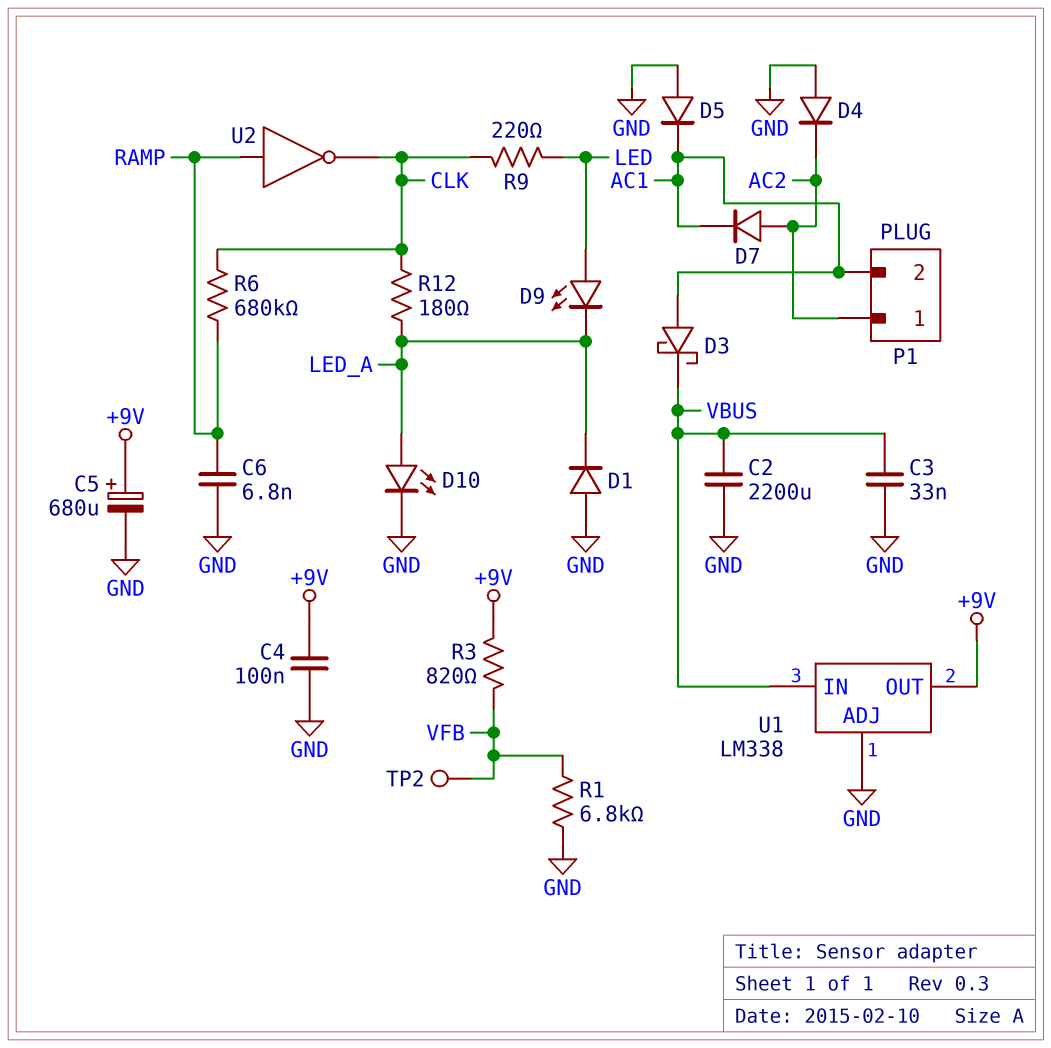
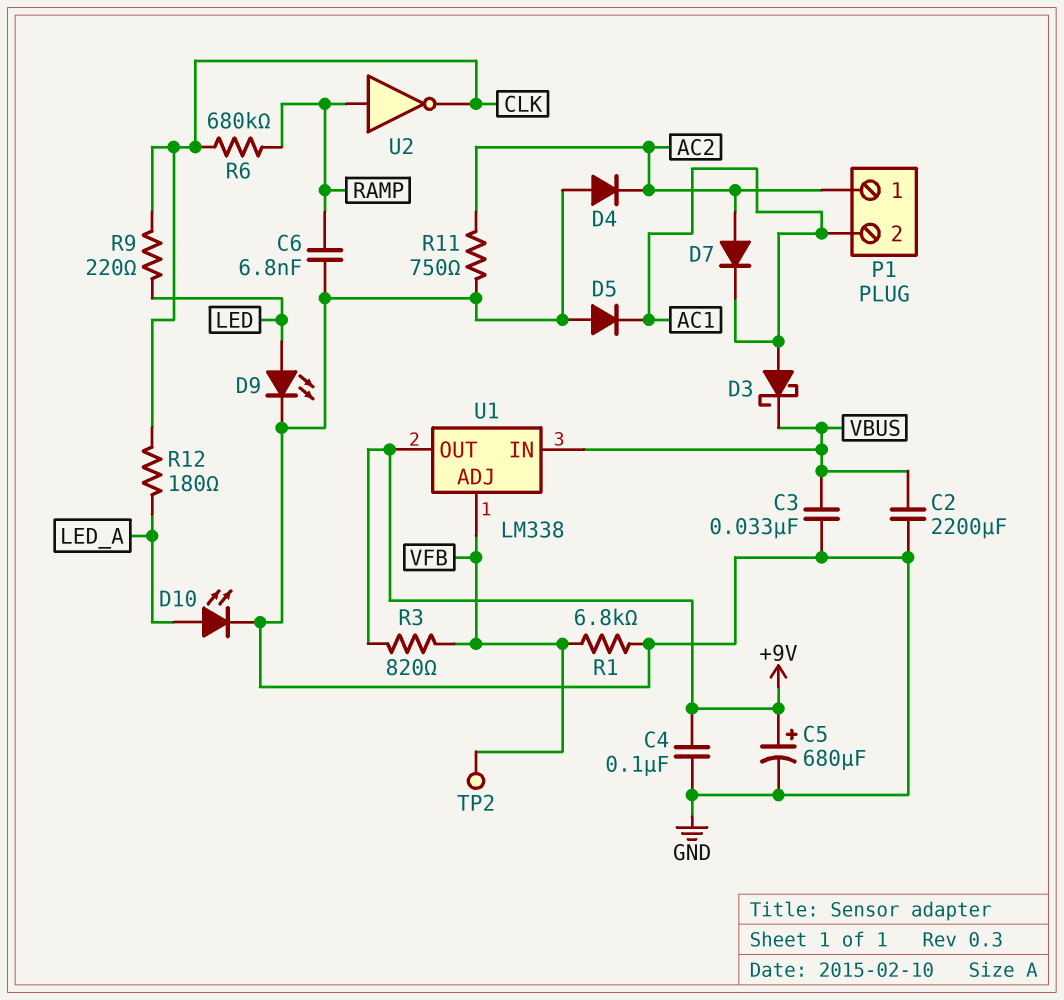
D1: diode (A GND, K LED_A) -> none
D9: LED (A LED, K LED_A) -> LED (A LED, K GND)
R11: none -> 750 (AC2, GND)
U1 pin ADJ: GND -> VFB

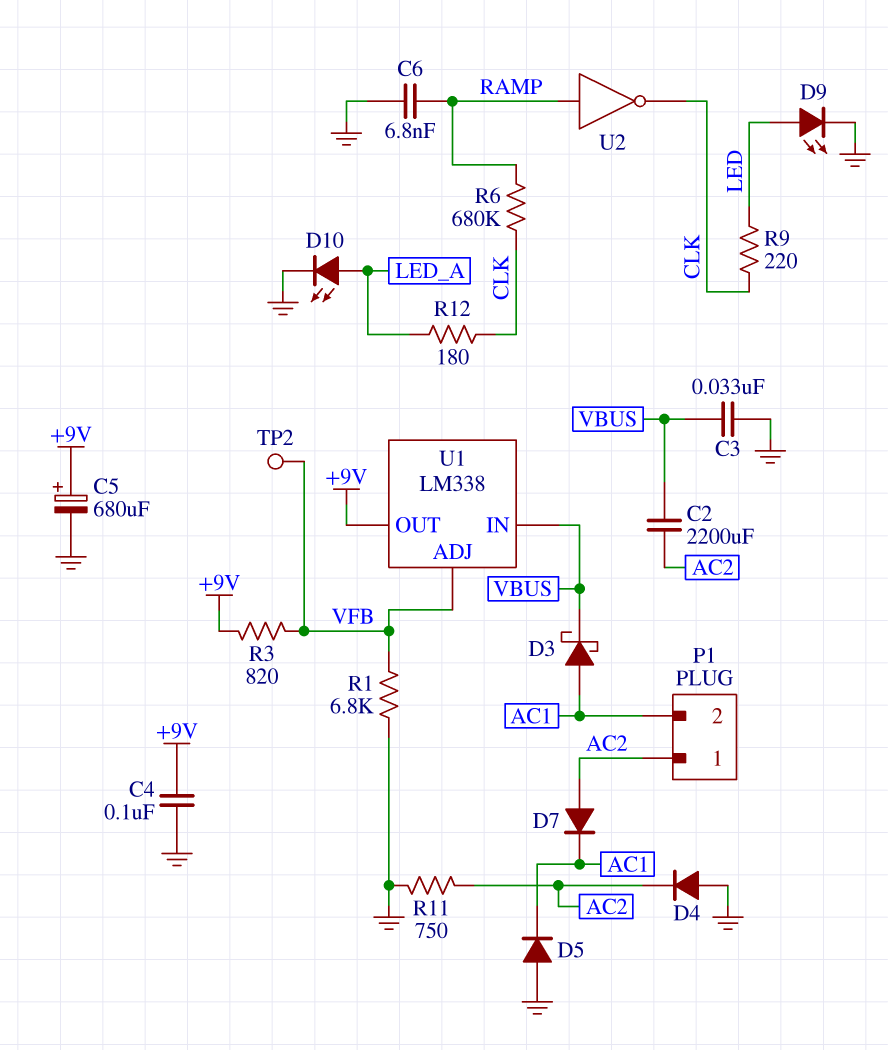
C2: 2200uF (GND, VBUS) -> 2200uF (AC2, VBUS)

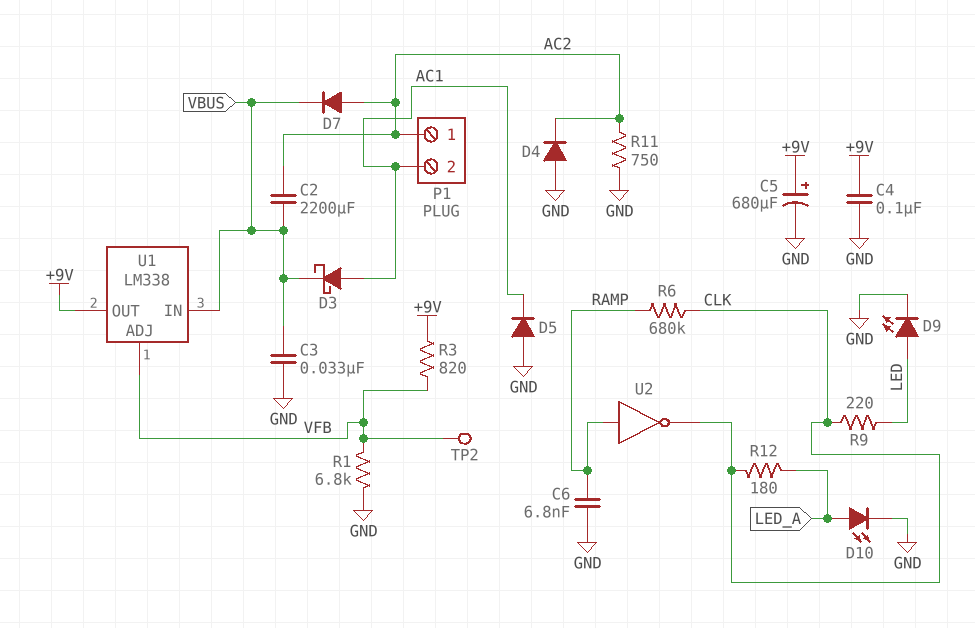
D7: diode (A AC2, K AC1) -> diode (A AC2, K VBUS)

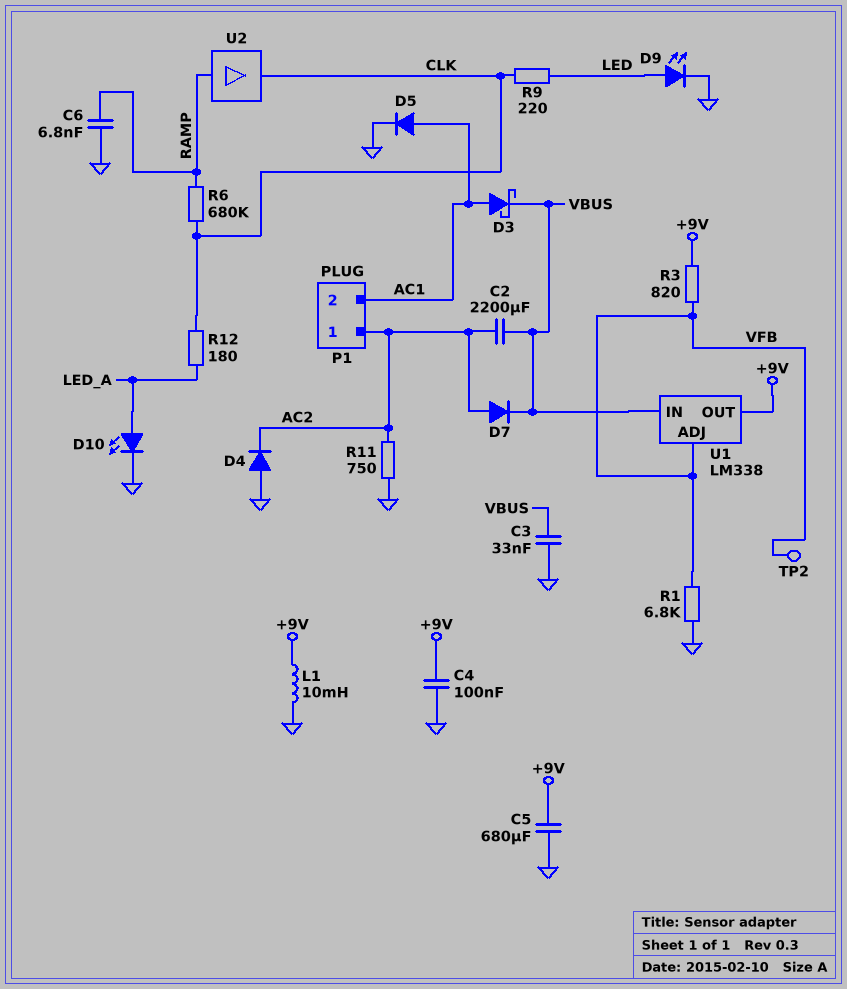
C5: 680uF (plus +9V, minus GND) -> 680uF (+9V, GND)
D5: diode (A GND, K AC1) -> diode (A AC1, K GND)
L1: none -> 10mH (+9V, GND)
U2: NOT (in RAMP, out CLK) -> buffer (in RAMP, out CLK)

